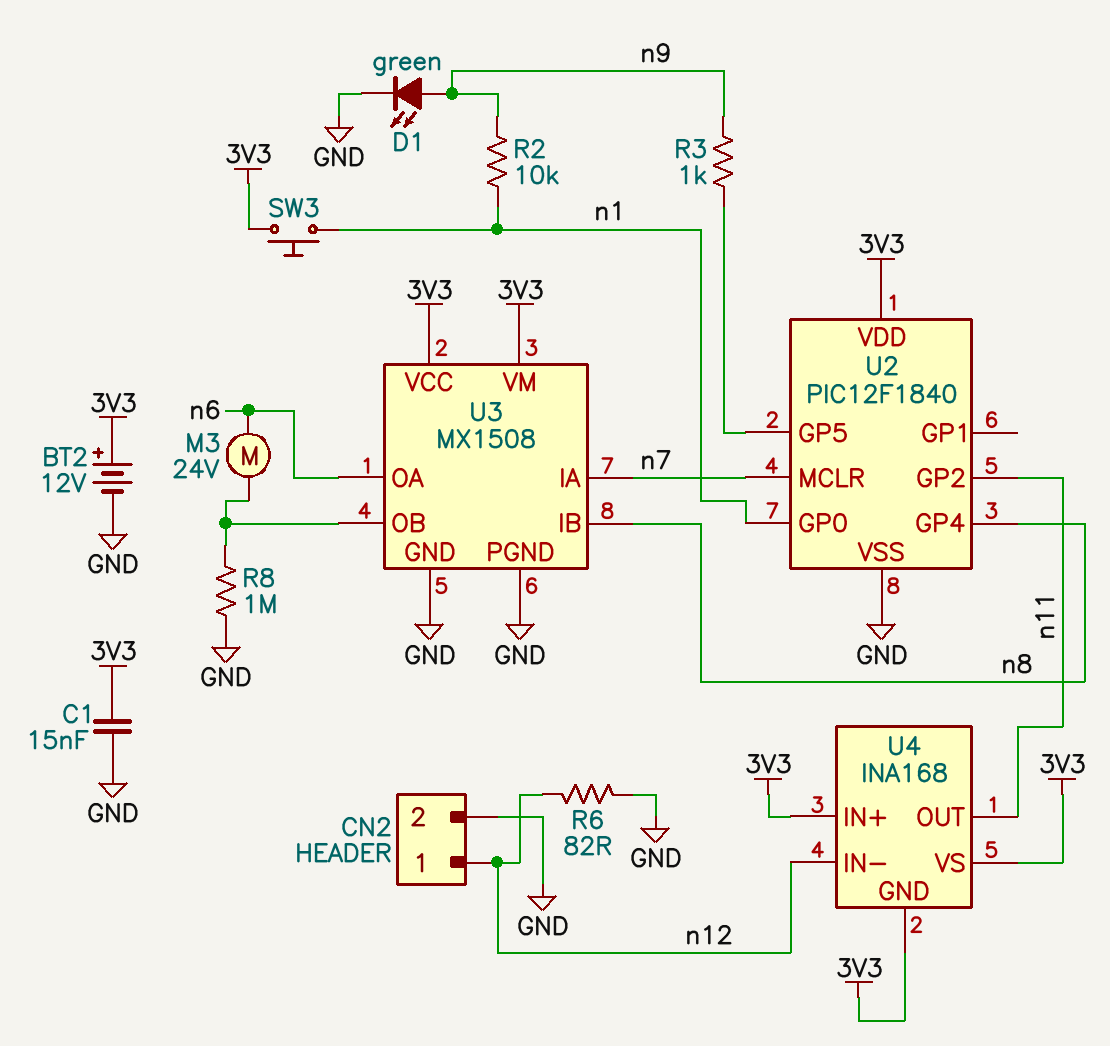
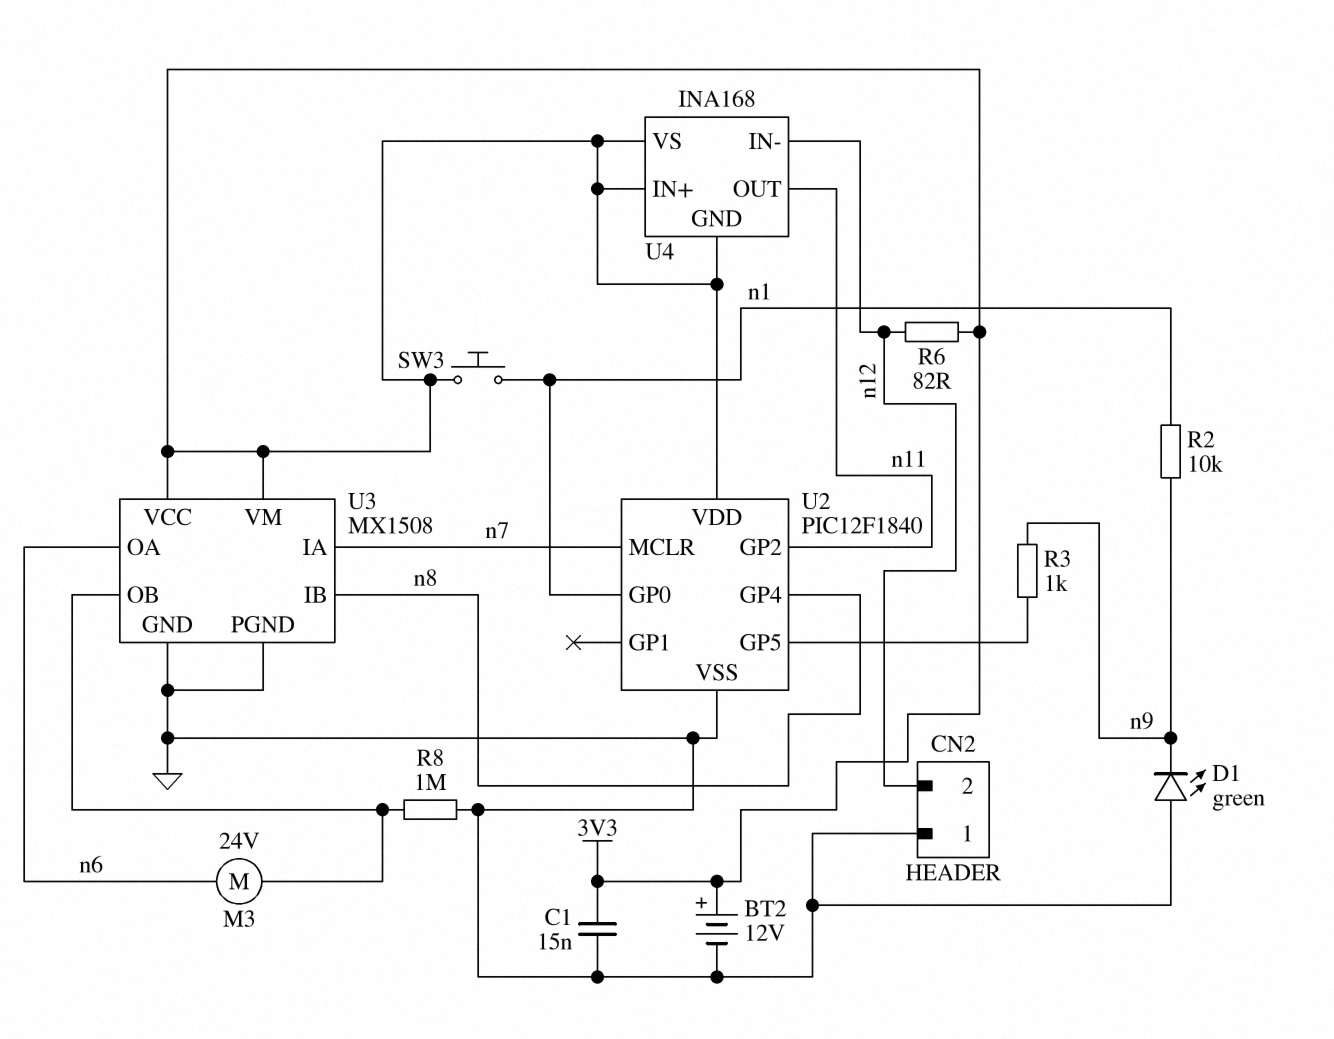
CN2 pin 1: n12 -> GND
CN2 pin 2: GND -> n12
D1: LED green (A n9, K GND) -> LED green (A GND, K n9)
R6: 82 (GND, n12) -> 82 (3V3, n12)

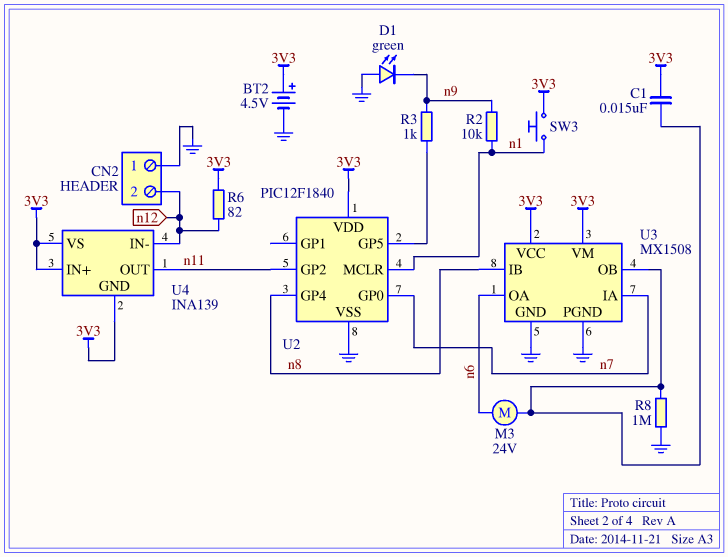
BT2: 12V (plus 3V3, minus GND) -> 4.5V (plus 3V3, minus GND)
C1: 15nF (3V3, GND) -> 15nF (3V3, U3/OB)
U2 pin GP0: n1 -> n7
U2 pin MCLR: n7 -> n1
U4: INA168 -> INA139

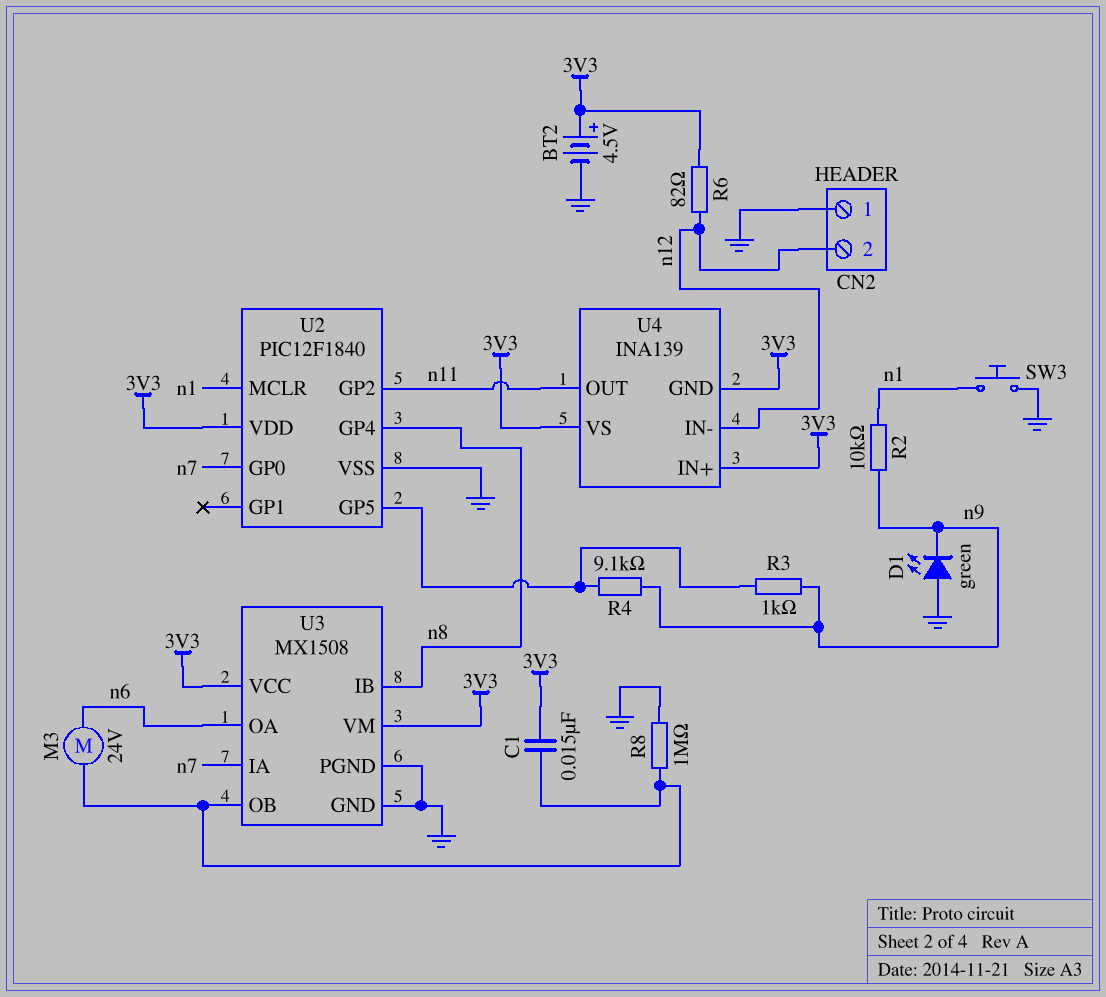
R4: none -> 9.1k (U2/GP5, n9)
SW3: button (3V3, n1) -> button (GND, n1)

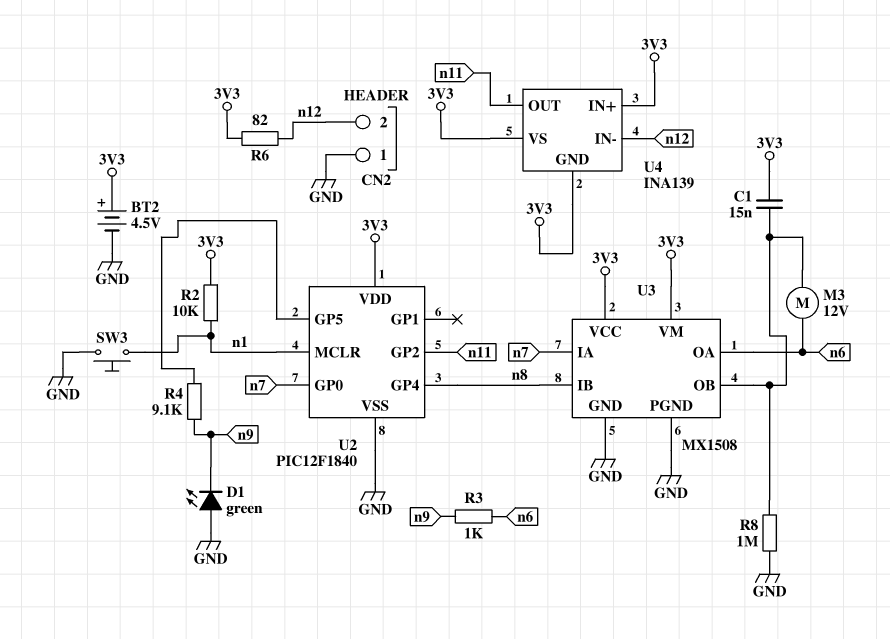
M3: motor 24V (U3/OB, n6) -> motor 12V (U3/OB, n6)
R2: 10k (n1, n9) -> 10k (3V3, n1)
R3: 1k (U2/GP5, n9) -> 1k (n6, n9)

